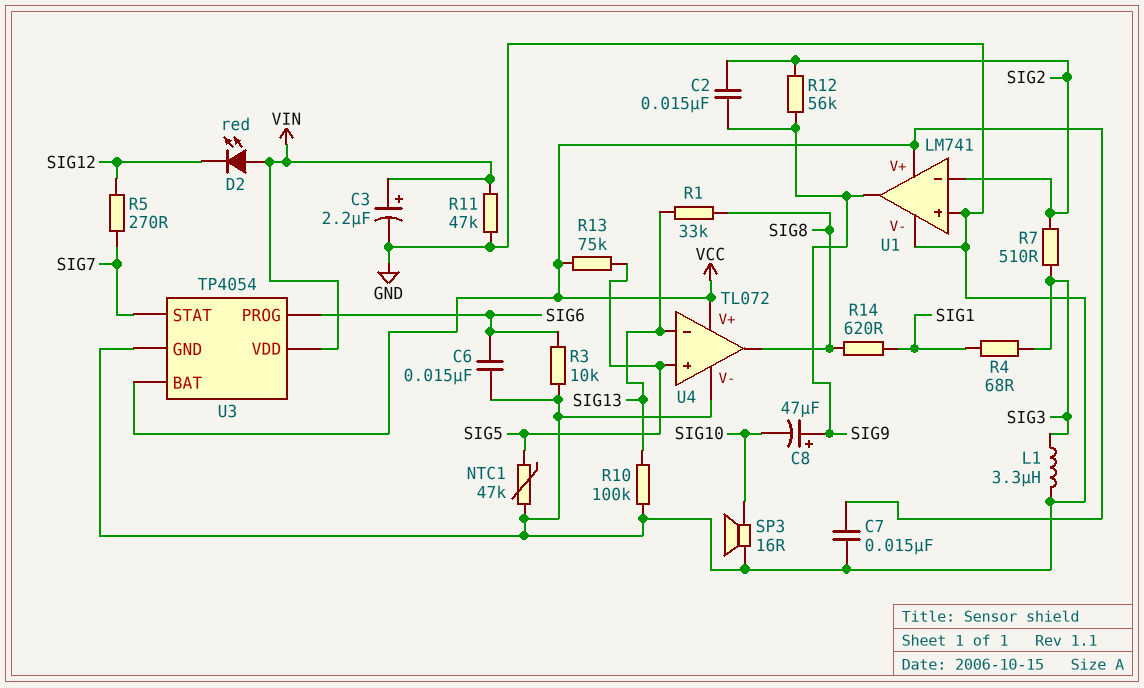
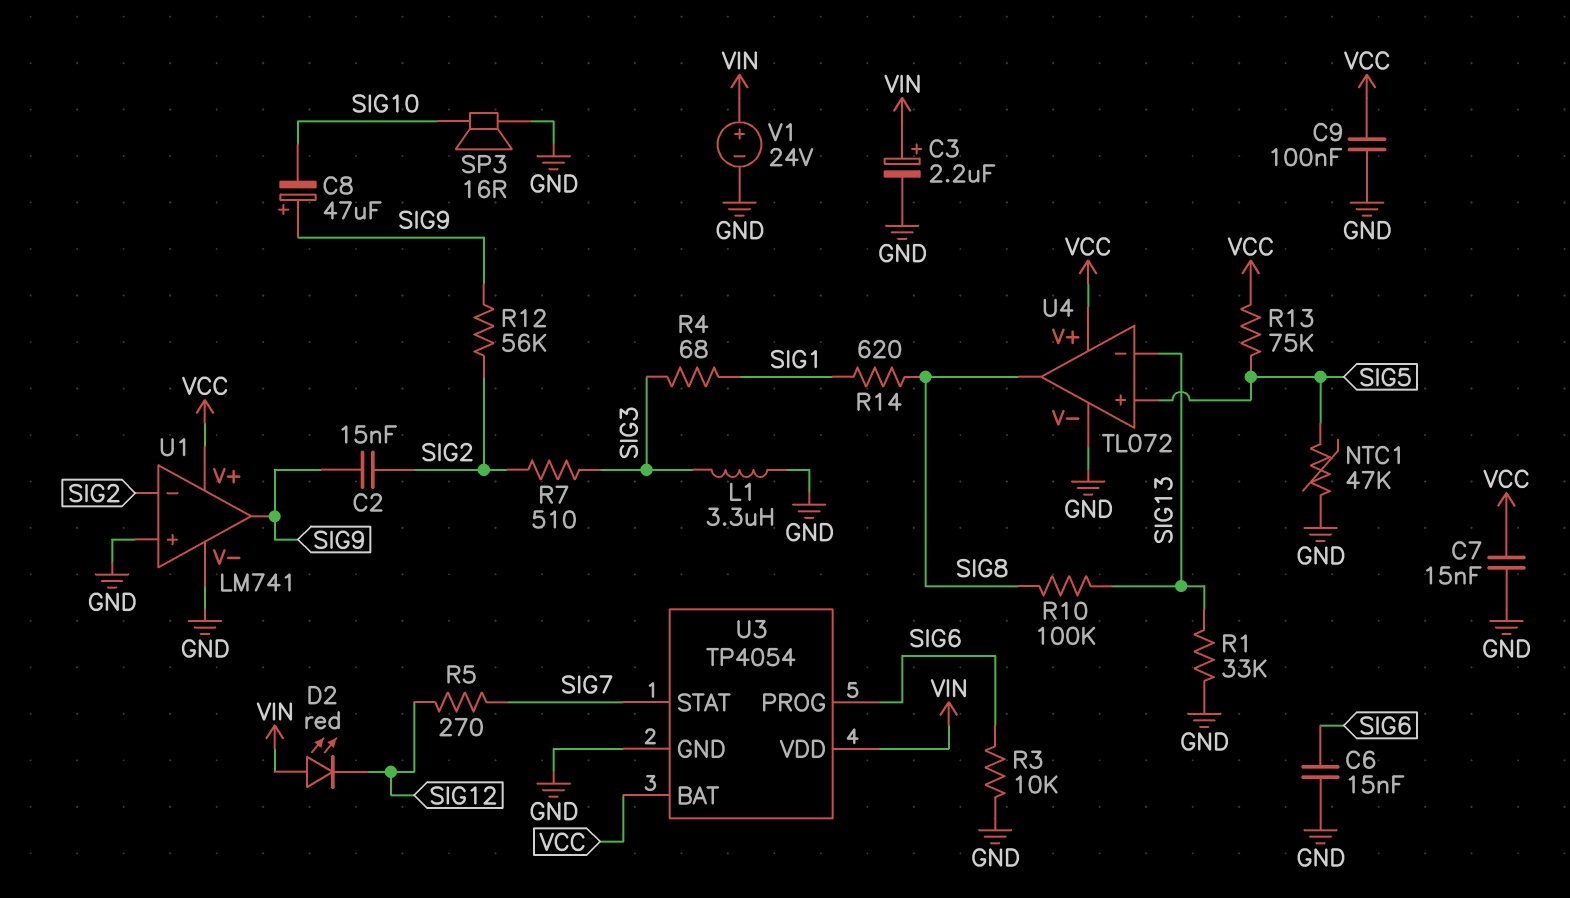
C9: none -> 100nF (GND, VCC)
R1: 33k (SIG8, SIG13) -> 33k (GND, SIG13)
R10: 100k (GND, SIG13) -> 100k (SIG8, SIG13)
R11: 47k (GND, VIN) -> none
V1: none -> 24V (plus VIN, minus GND)

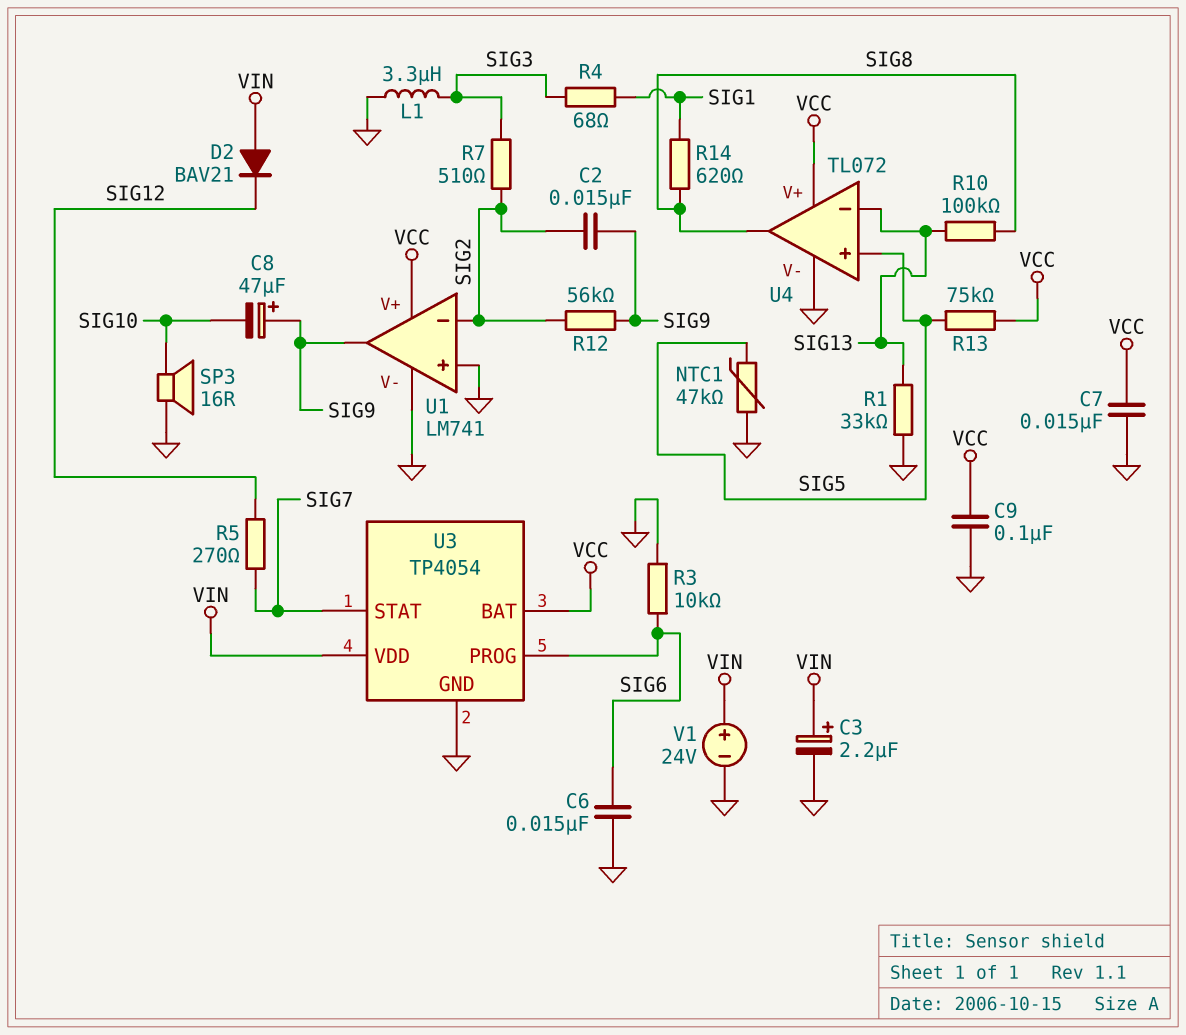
D2: LED red (A VIN, K SIG12) -> diode BAV21 (A VIN, K SIG12)

